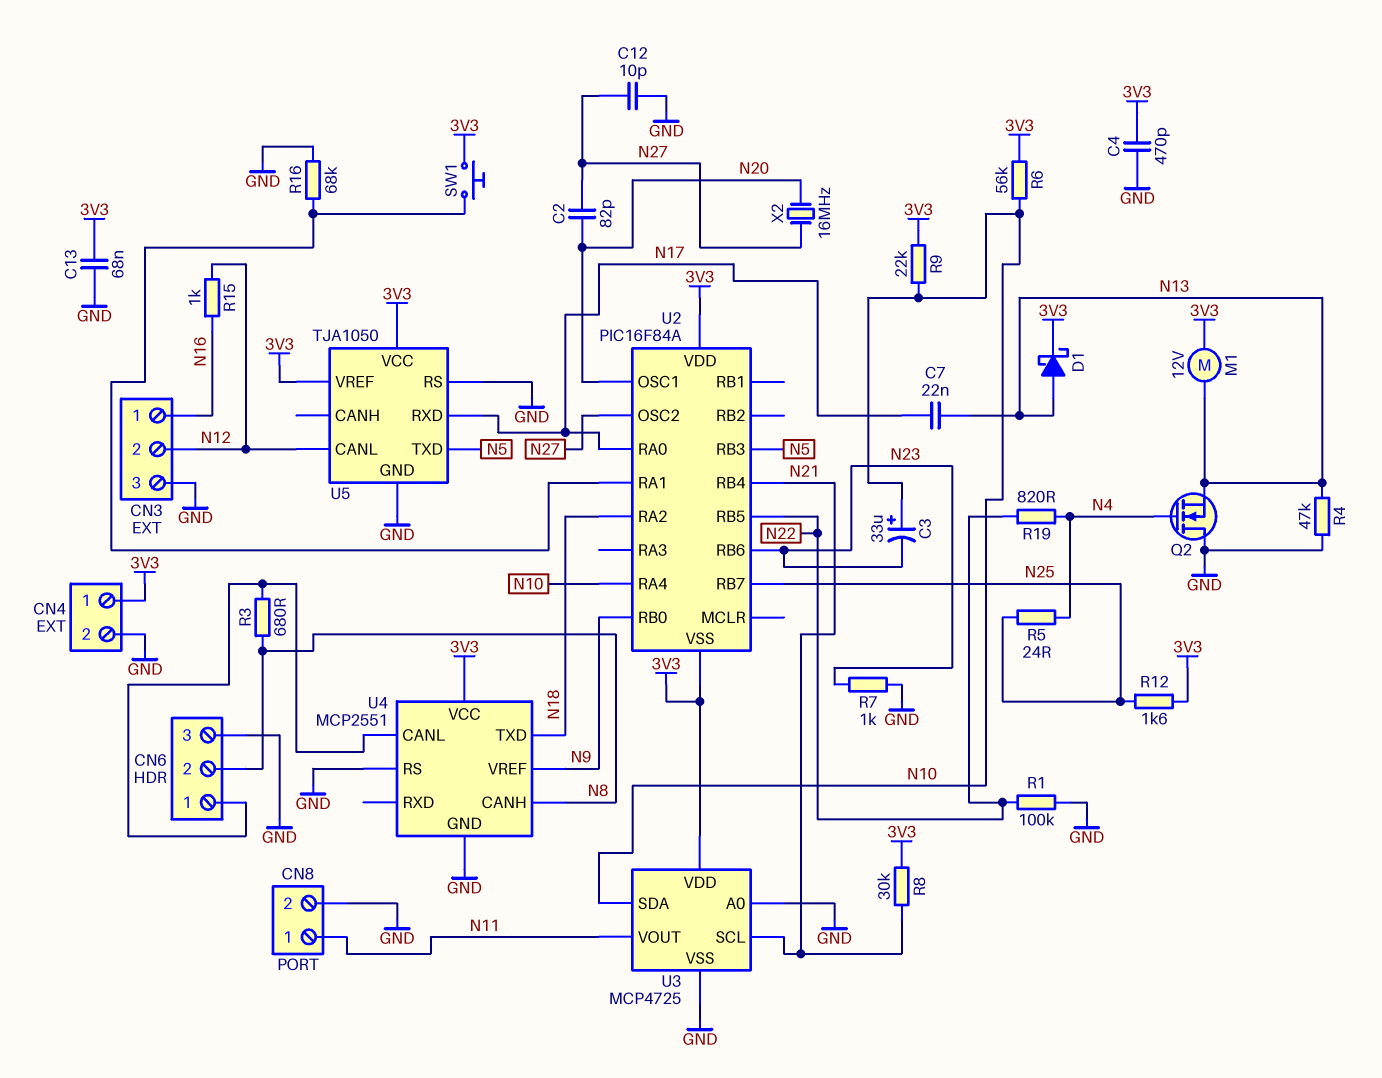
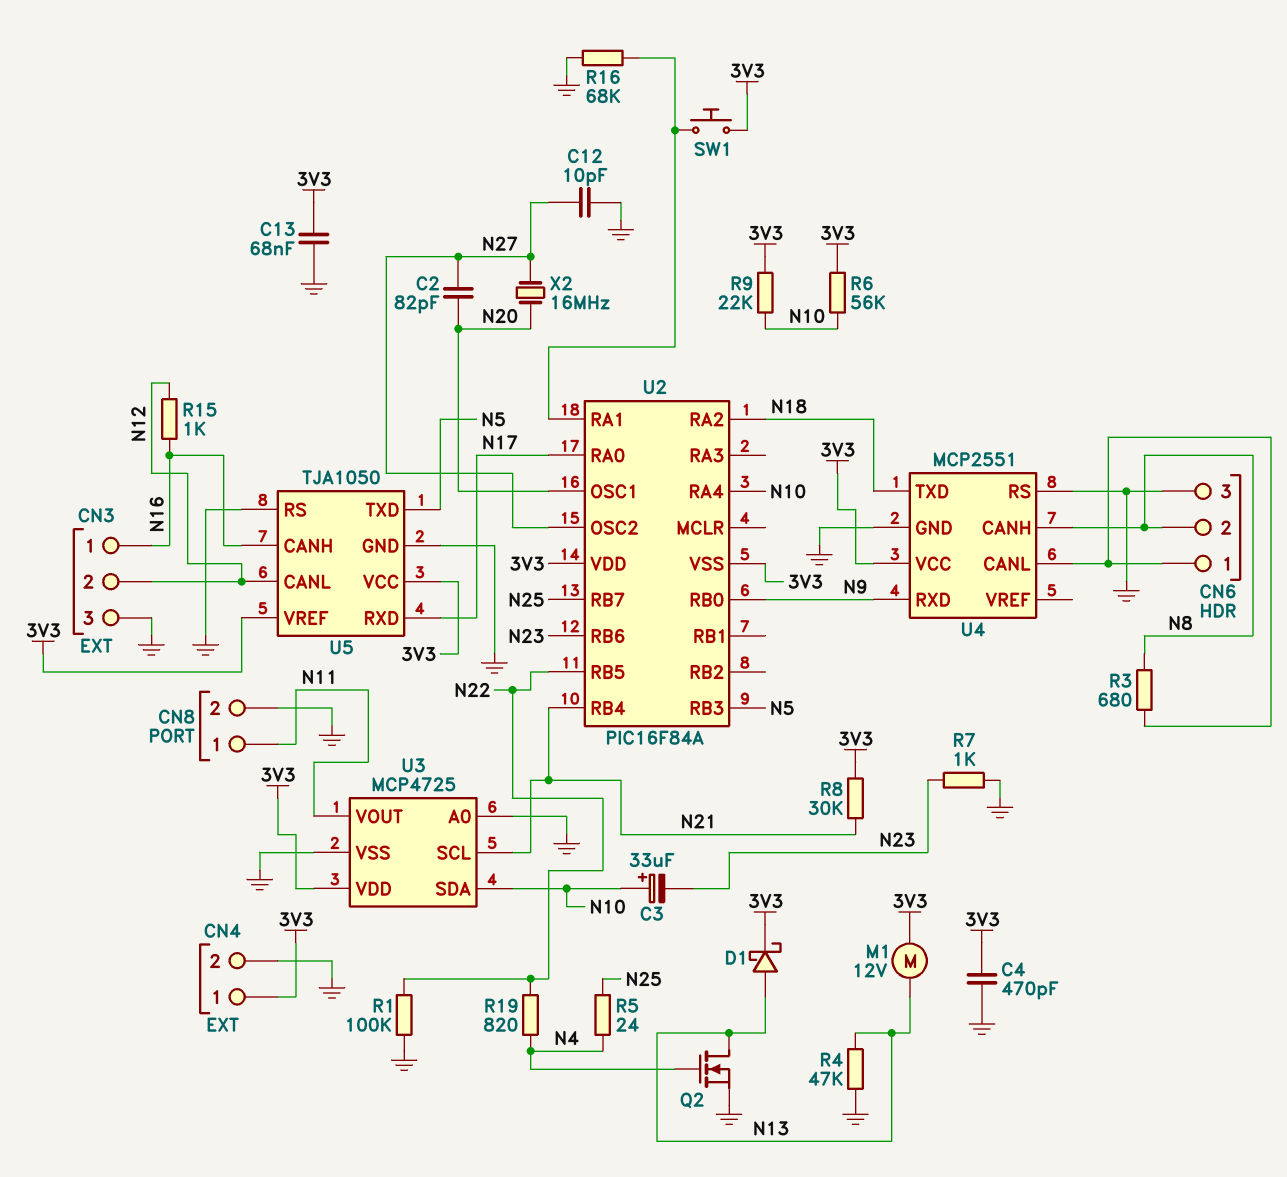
C7: 22nF (N13, N17) -> none
Q2: NMOS (G N4, D GND, S N13) -> NMOS (G N4, D N13, S GND)
R12: 1.6k (3V3, N25) -> none
U4 pin RXD: none -> N9
U4 pin VREF: N9 -> none
U5 pin CANH: none -> N16

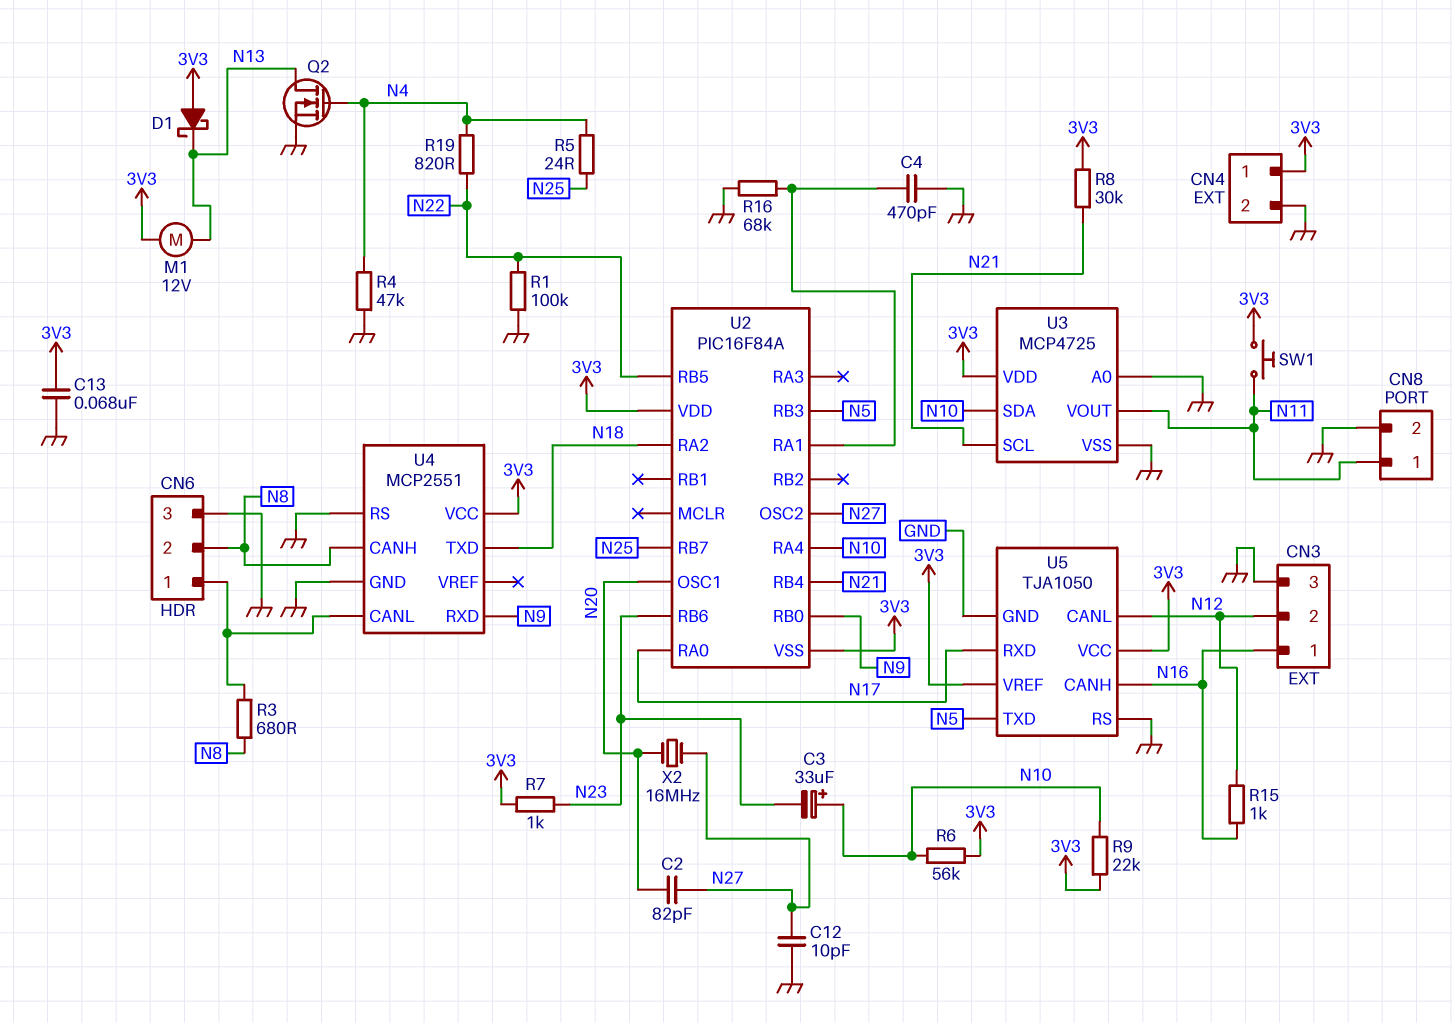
C4: 470pF (3V3, GND) -> 470pF (GND, U2/RA1)
D1: schottky (A N13, K 3V3) -> schottky (A 3V3, K N13)
R4: 47k (GND, N13) -> 47k (GND, N4)
R7: 1k (GND, N23) -> 1k (3V3, N23)
SW1: button (3V3, U2/RA1) -> button (3V3, N11)

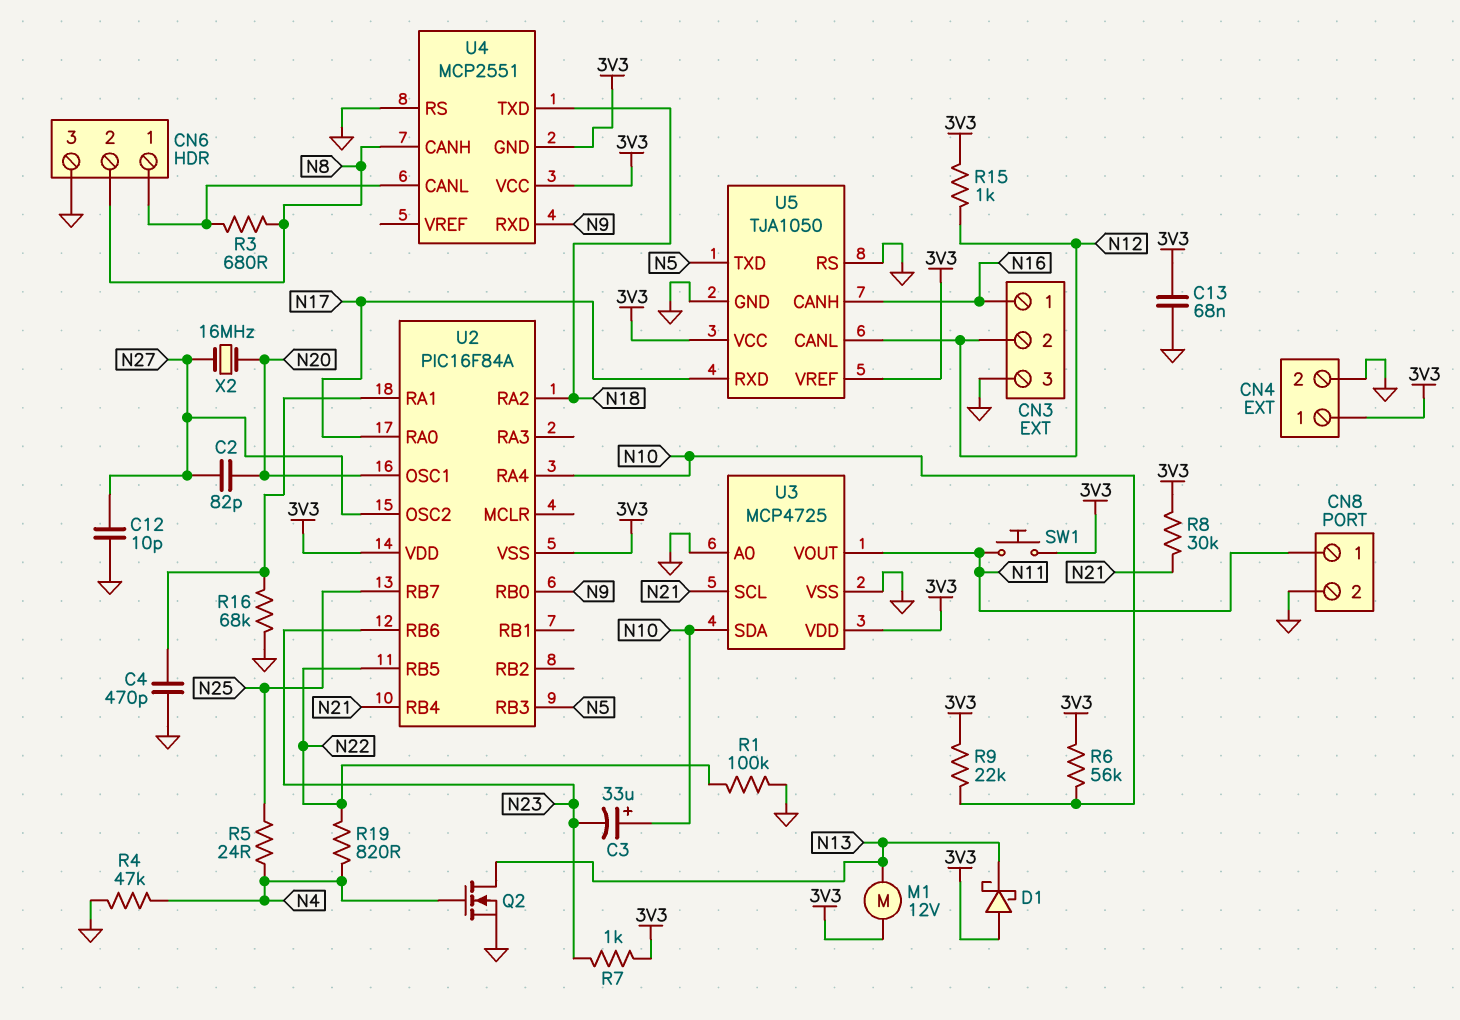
R15: 1k (N12, N16) -> 1k (3V3, N12)
U4 pin GND: GND -> 3V3

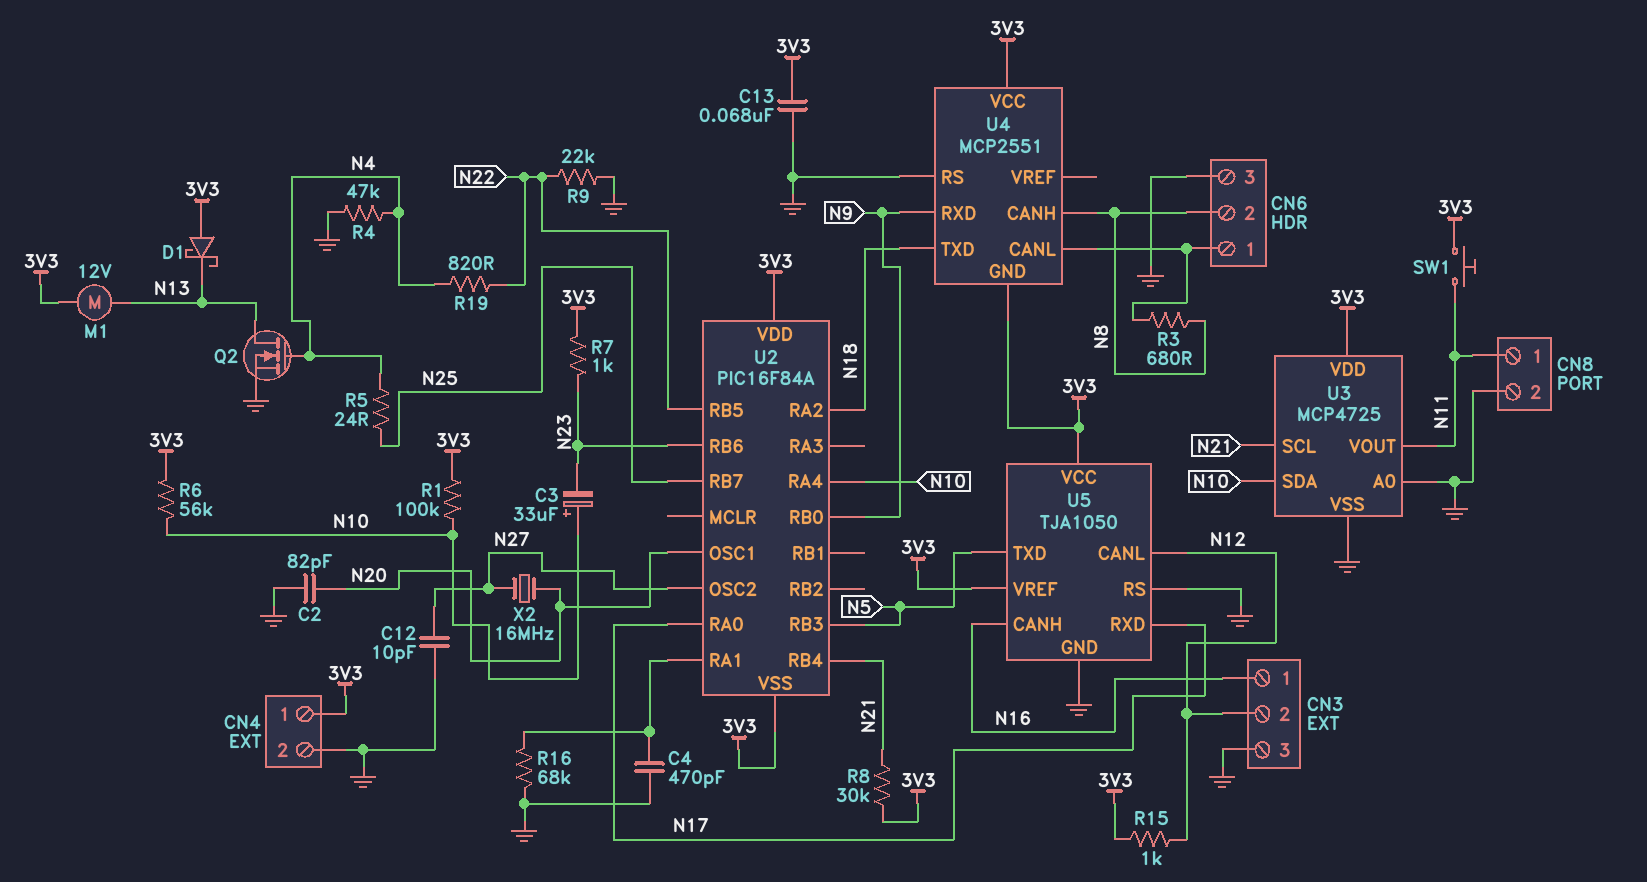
C2: 82pF (N20, N27) -> 82pF (GND, N20)
R1: 100k (GND, N22) -> 100k (3V3, N10)
R9: 22k (3V3, N10) -> 22k (GND, N22)

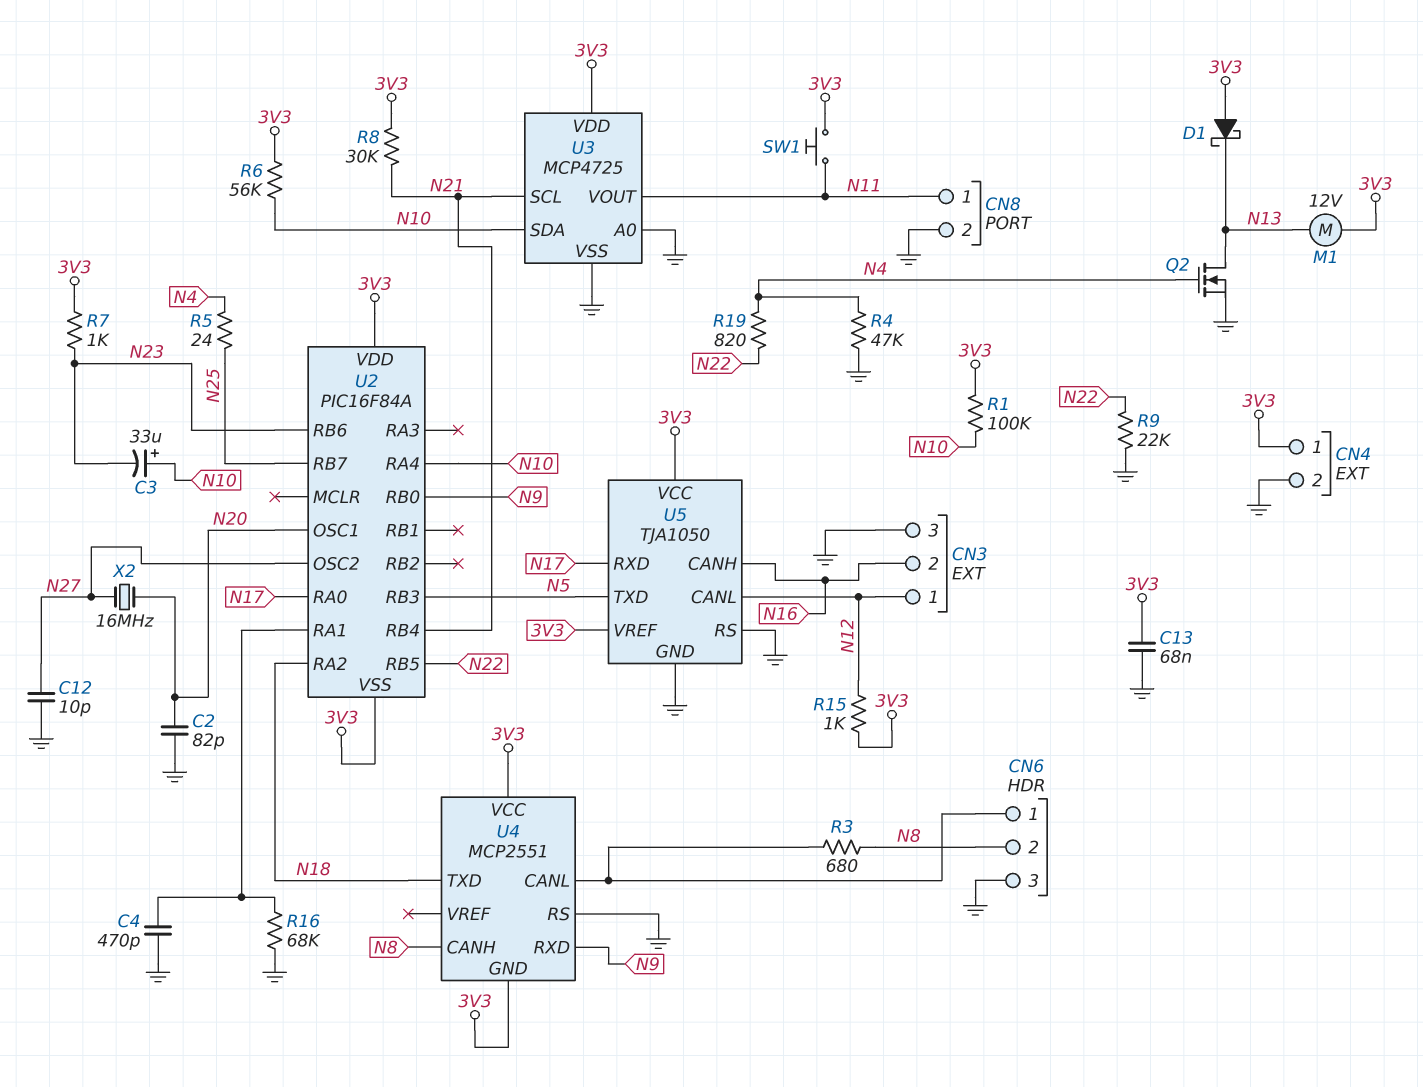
CN3 pin 1: N16 -> N12
CN3 pin 2: N12 -> N16

